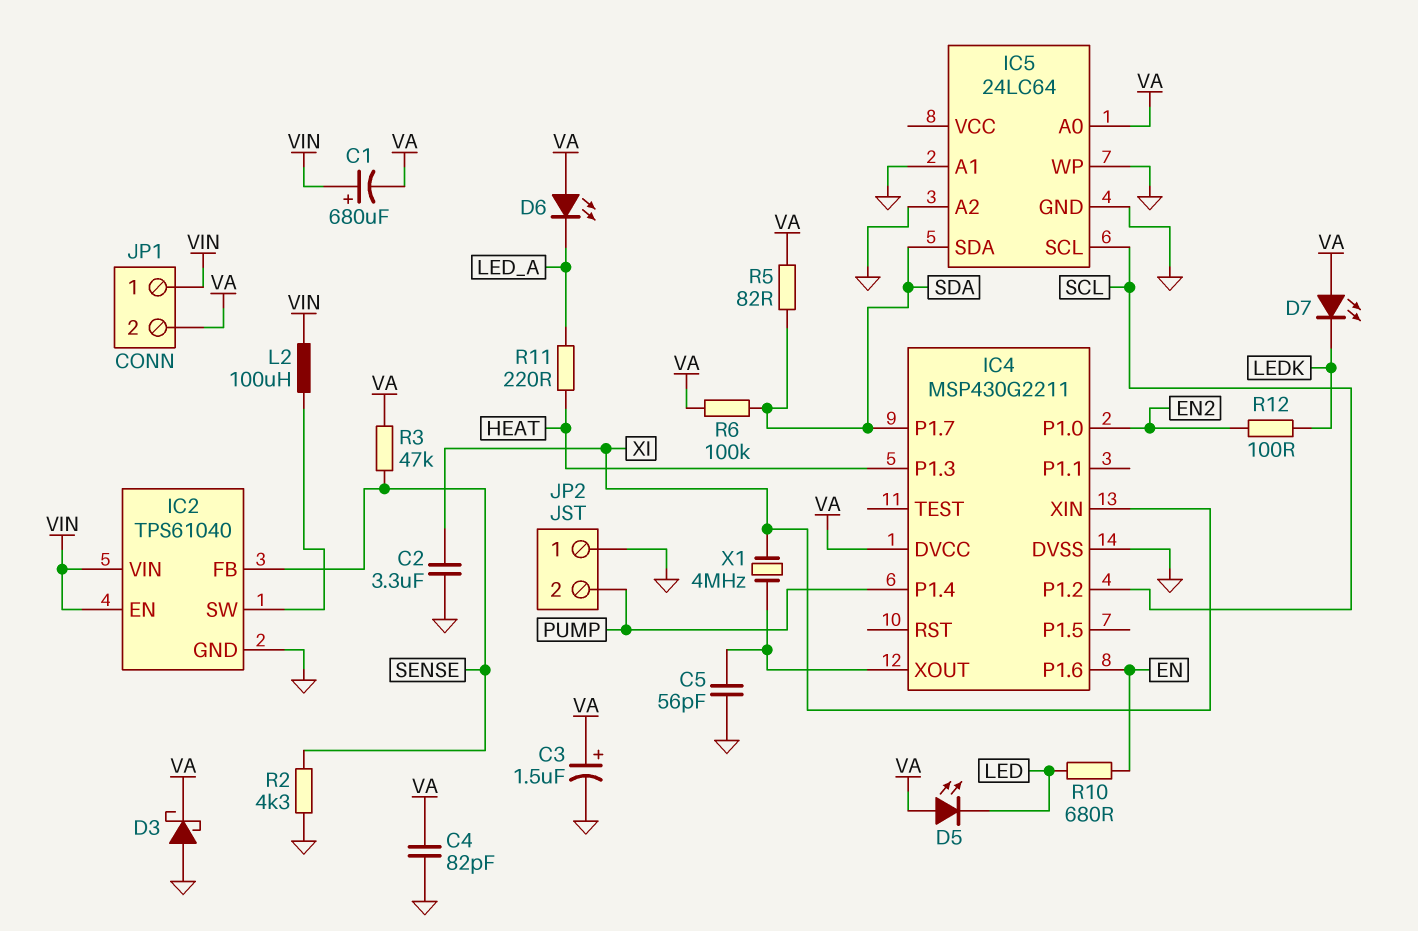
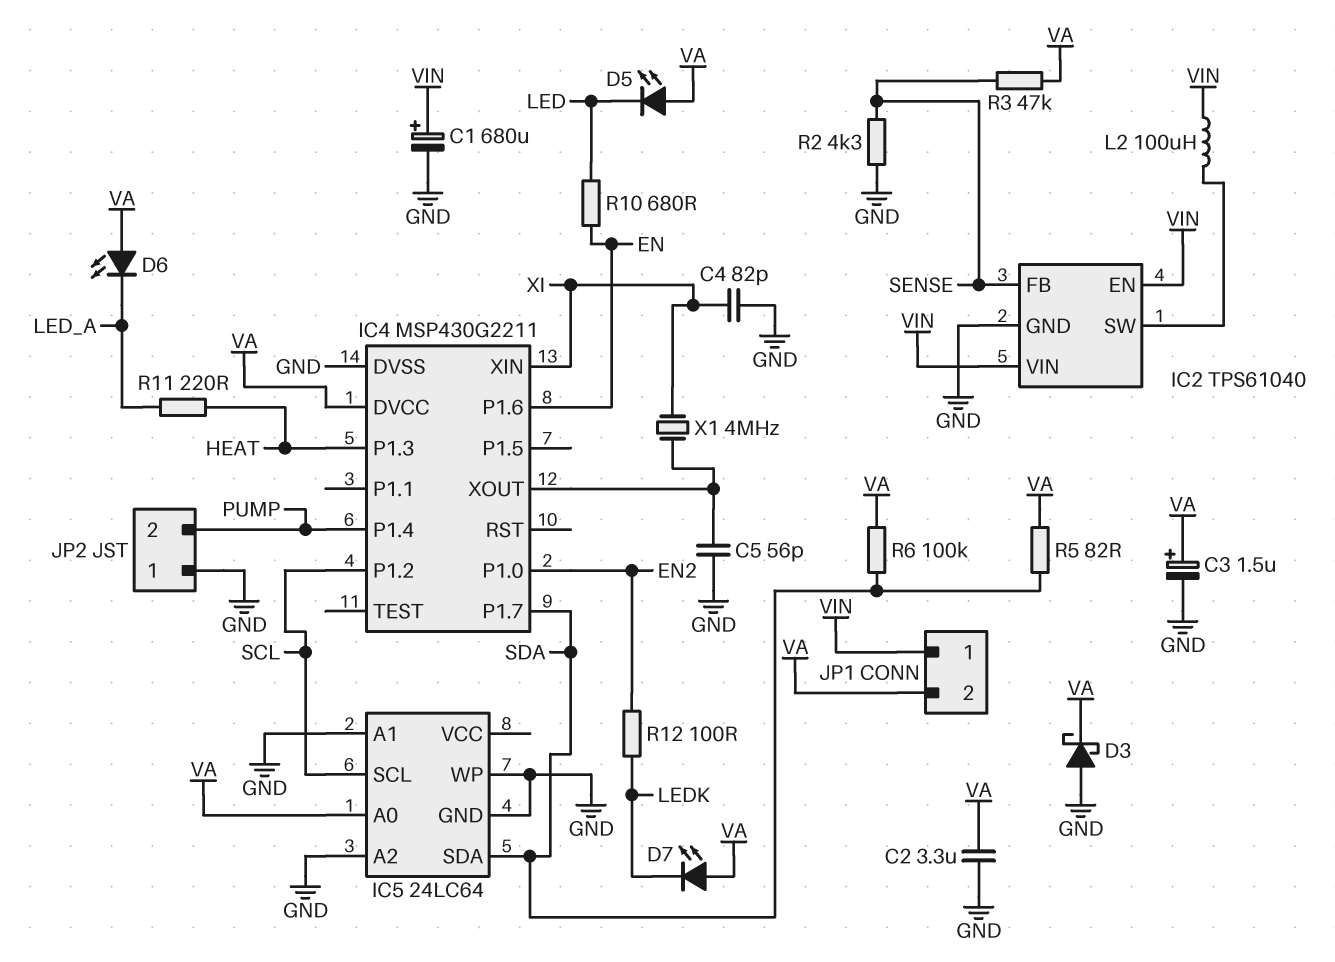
C1: 680uF (plus VIN, minus VA) -> 680uF (plus VIN, minus GND)
C2: 3.3uF (GND, XI) -> 3.3uF (GND, VA)
C4: 82pF (GND, VA) -> 82pF (GND, XI)

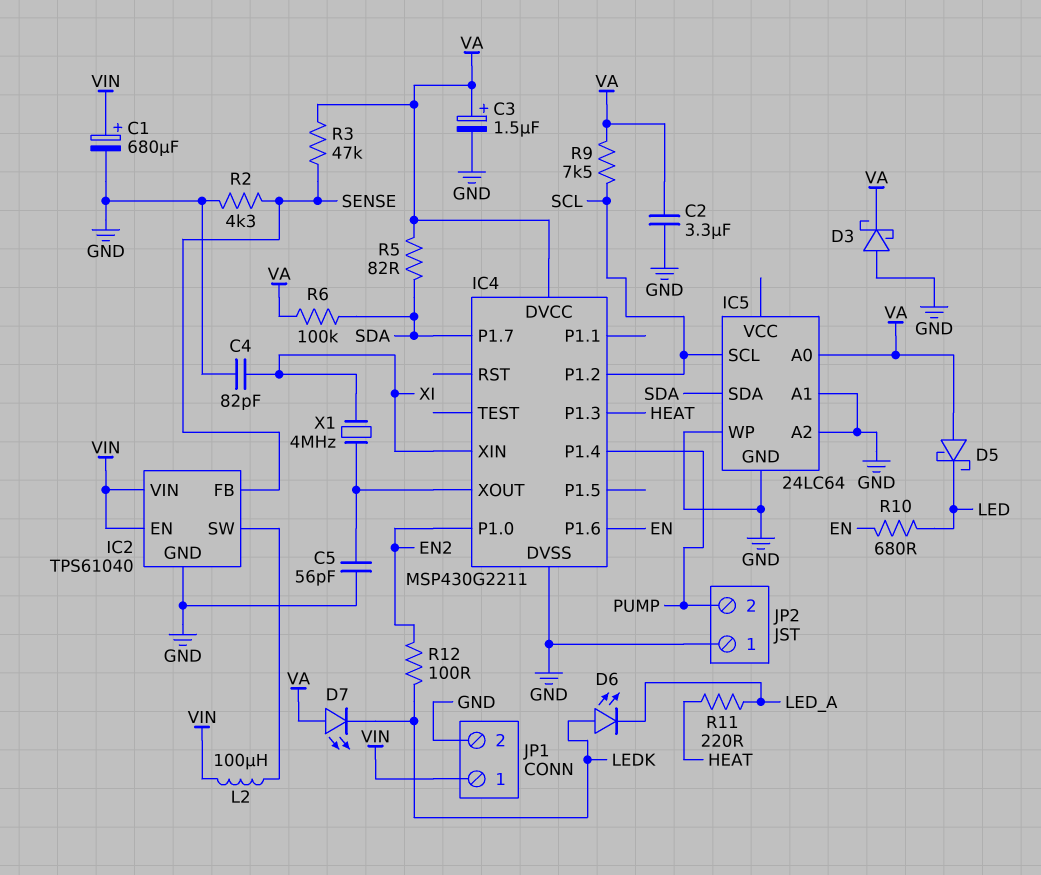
D5: LED (A VA, K LED) -> schottky (A VA, K LED)
D6: LED (A VA, K LED_A) -> LED (A LEDK, K LED_A)
JP1 pin 2: VA -> GND
R9: none -> 7.5k (SCL, VA)

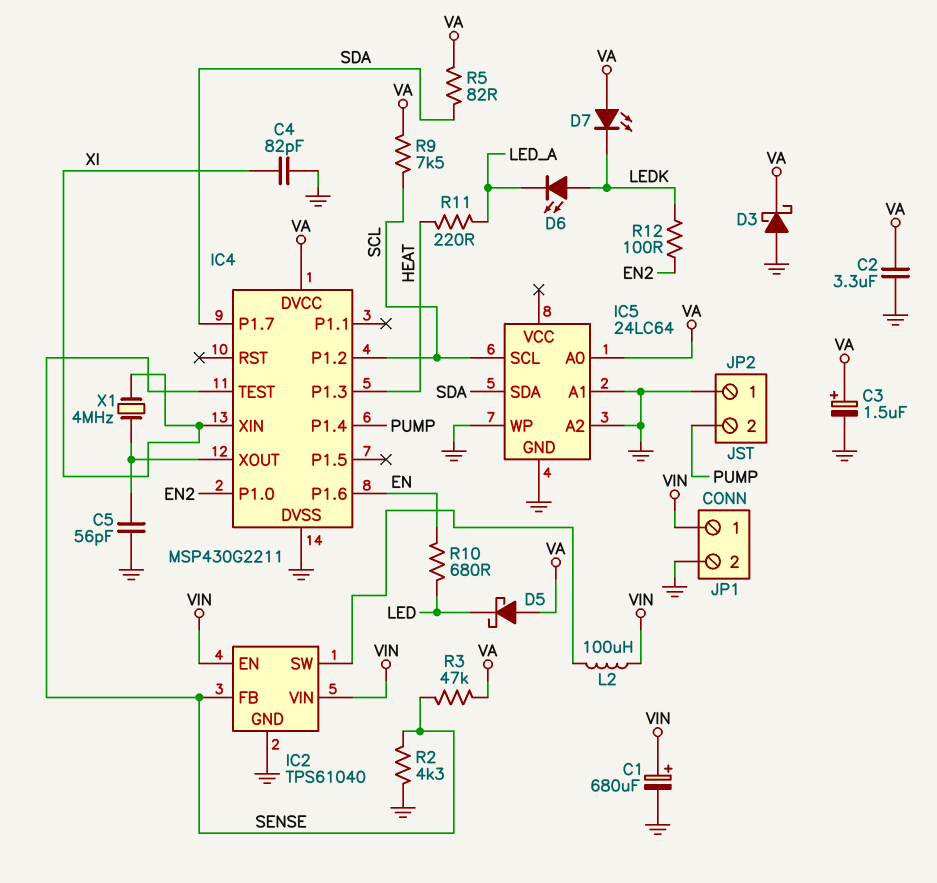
IC4 pin TEST: none -> SENSE
R6: 100k (SDA, VA) -> none

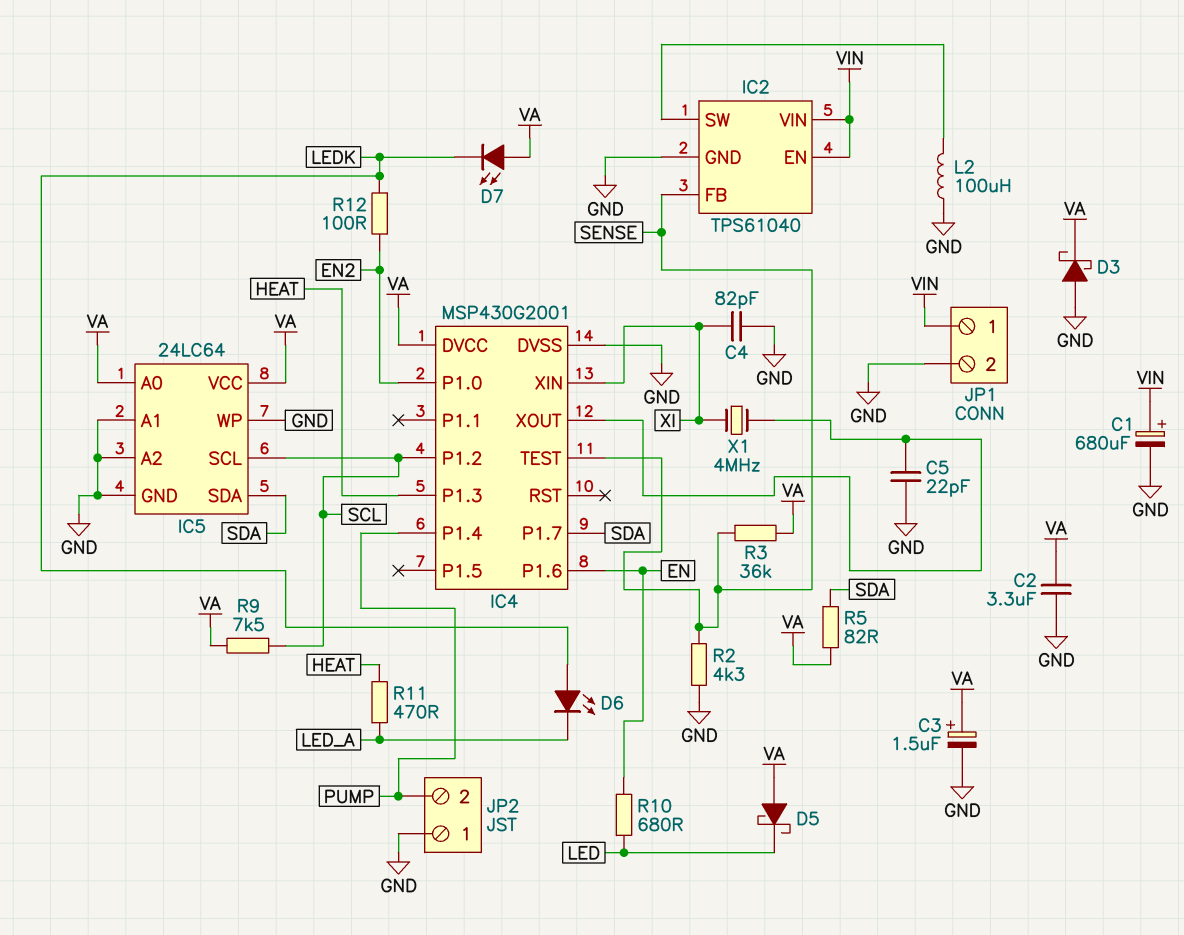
C5: 56pF (GND, IC4/XOUT) -> 22pF (GND, IC4/XOUT)
IC4: MSP430G2211 -> MSP430G2001
IC5 pin VCC: none -> VA
L2: 100uH (IC2/SW, VIN) -> 100uH (GND, IC2/SW)
R3: 47k (SENSE, VA) -> 36k (SENSE, VA)
R11: 220 (HEAT, LED_A) -> 470 (HEAT, LED_A)

